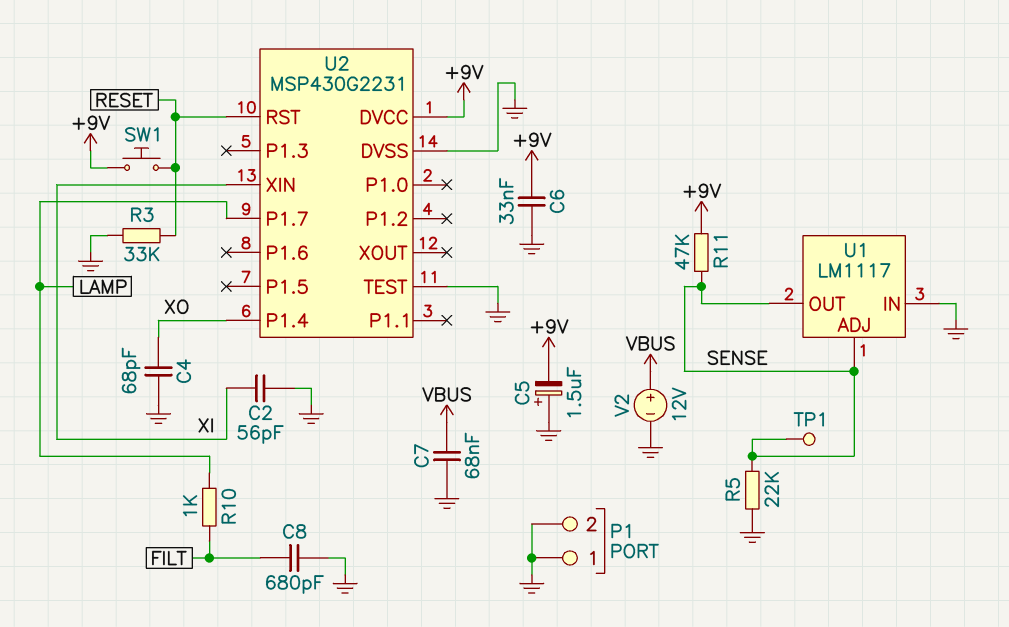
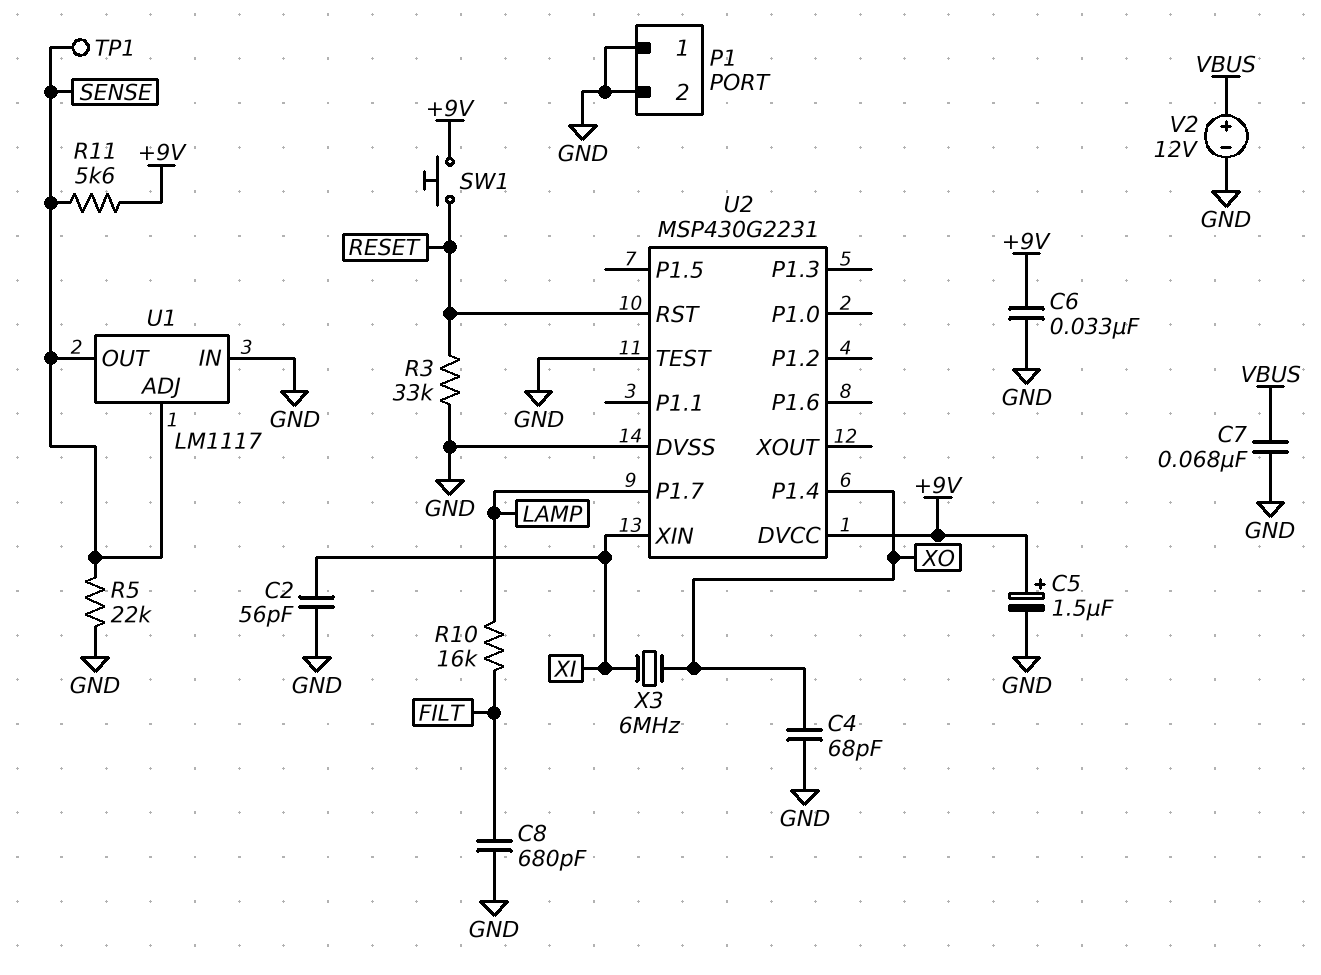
C5: 1.5uF (plus GND, minus +9V) -> 1.5uF (plus +9V, minus GND)
R10: 1k (FILT, LAMP) -> 16k (FILT, LAMP)
R11: 47k (+9V, SENSE) -> 5.6k (+9V, SENSE)
X3: none -> 6MHz (XI, XO)

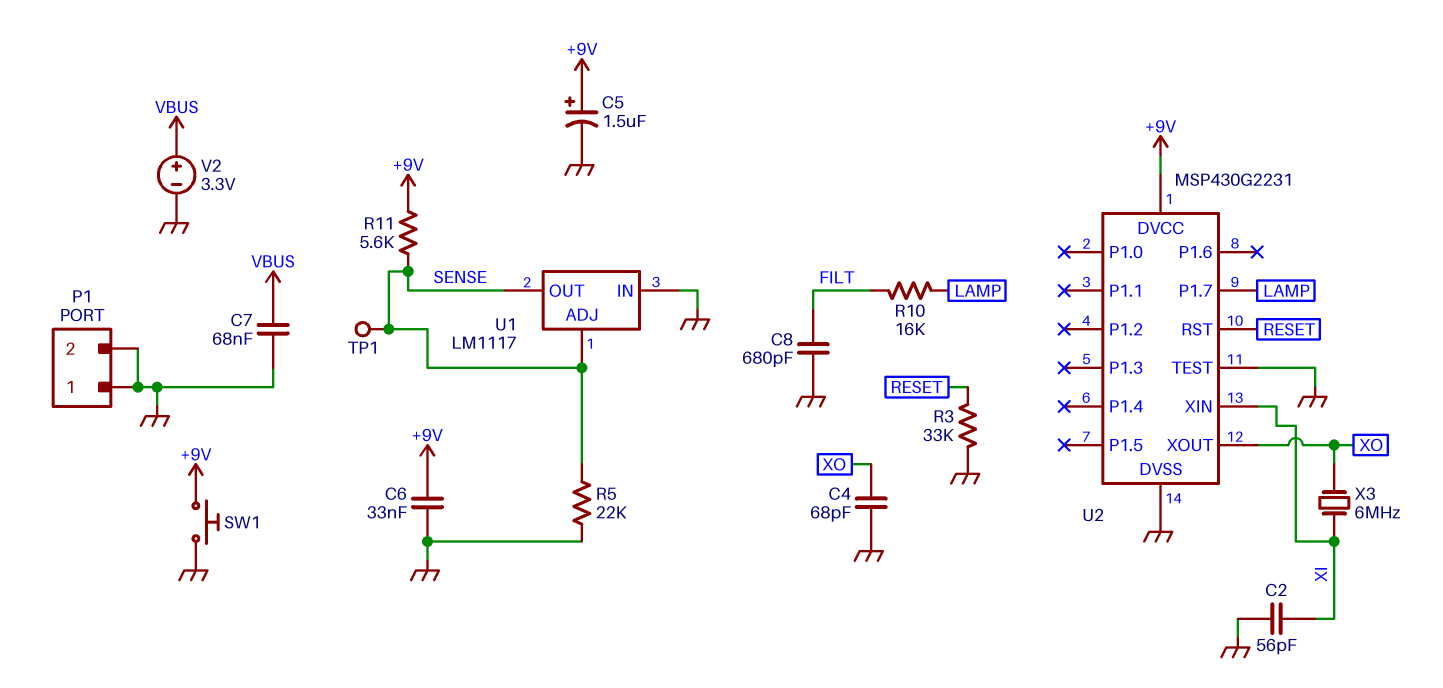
SW1: button (+9V, RESET) -> button (+9V, GND)
U2 pin P1.4: XO -> none
U2 pin XOUT: none -> XO
V2: 12V (plus VBUS, minus GND) -> 3.3V (plus VBUS, minus GND)

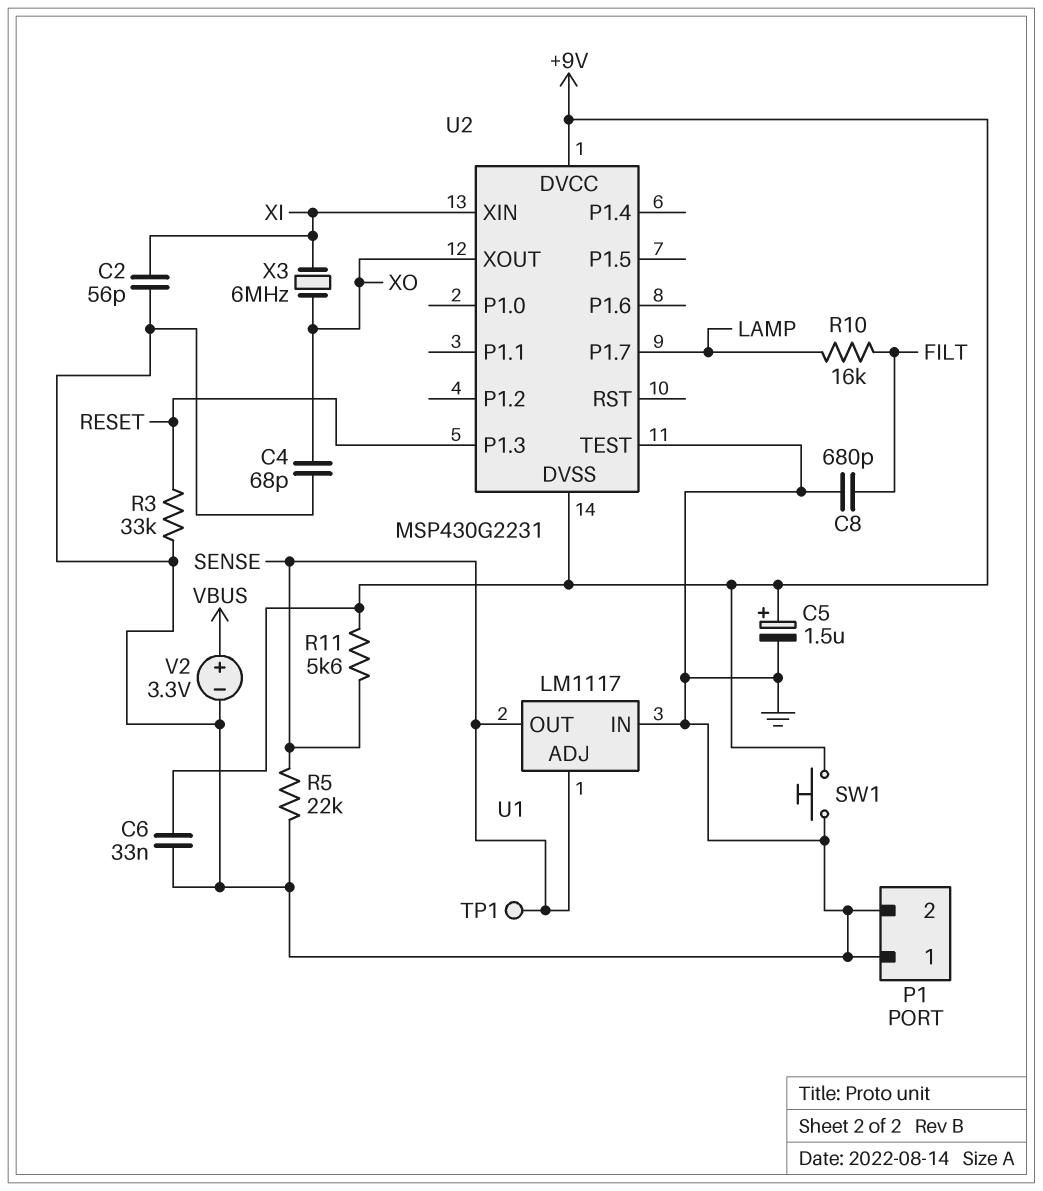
C7: 68nF (GND, VBUS) -> none
U2 pin DVSS: GND -> +9V
U2 pin P1.3: none -> RESET
U2 pin RST: RESET -> none

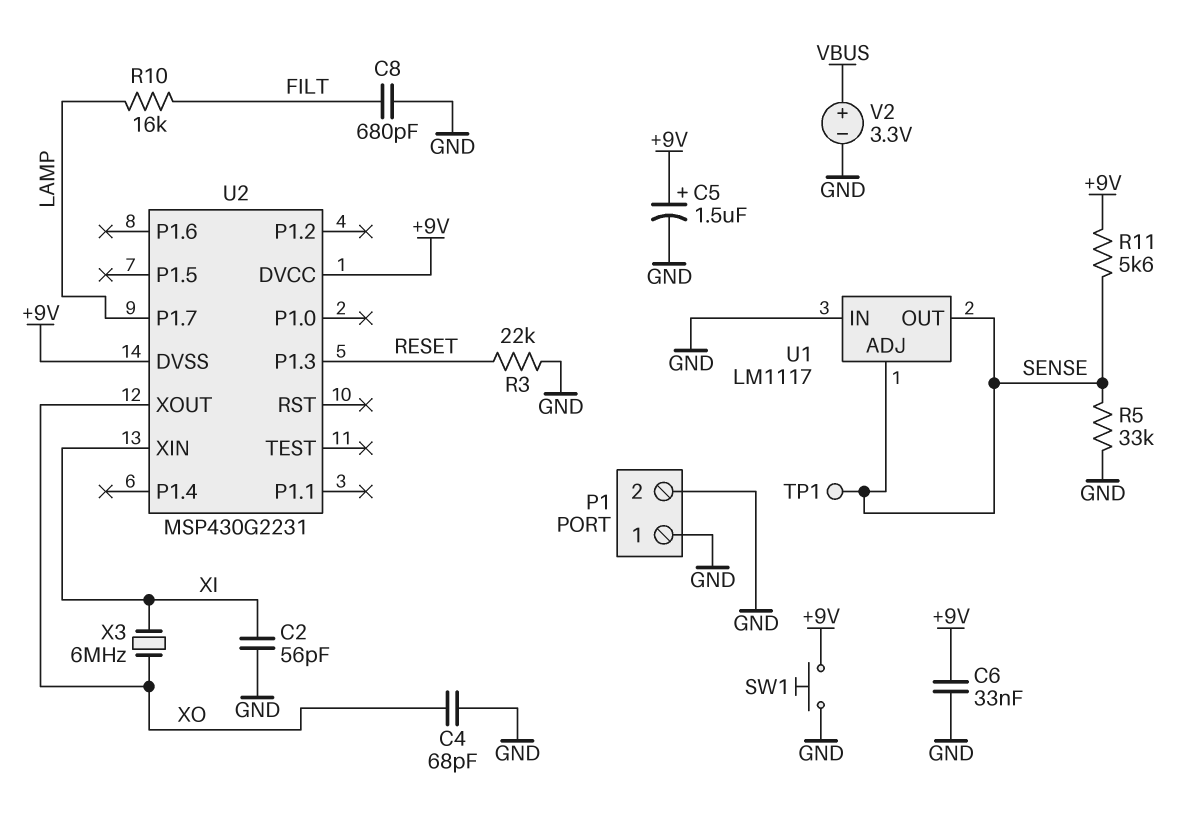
R3: 33k (GND, RESET) -> 22k (GND, RESET)
R5: 22k (GND, SENSE) -> 33k (GND, SENSE)
U2 pin TEST: GND -> none

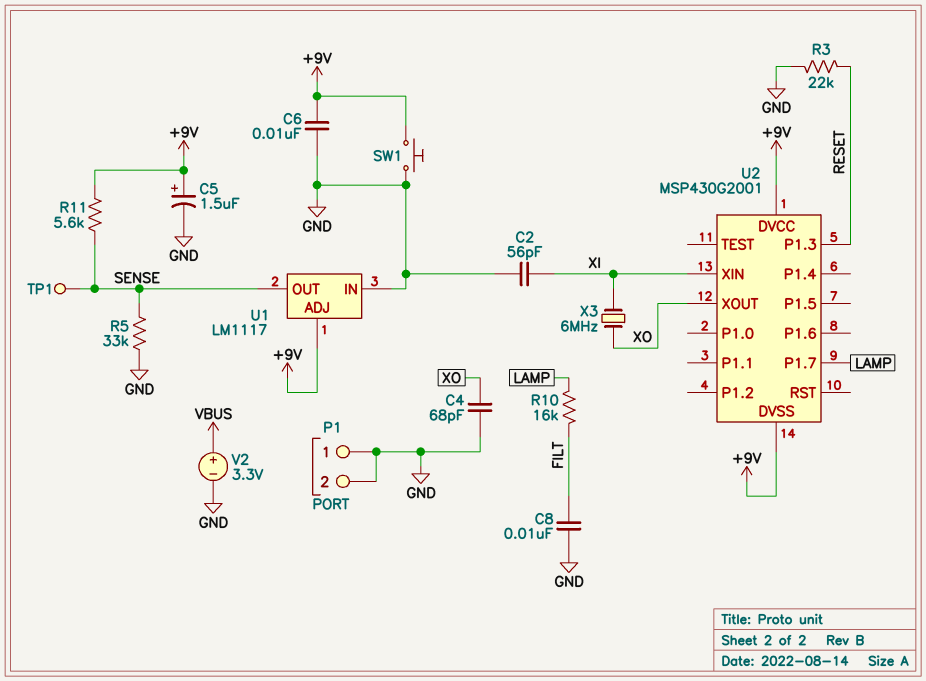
C6: 33nF (+9V, GND) -> 10nF (+9V, GND)
C8: 680pF (FILT, GND) -> 10nF (FILT, GND)
U1 pin ADJ: SENSE -> +9V
U2: MSP430G2231 -> MSP430G2001

